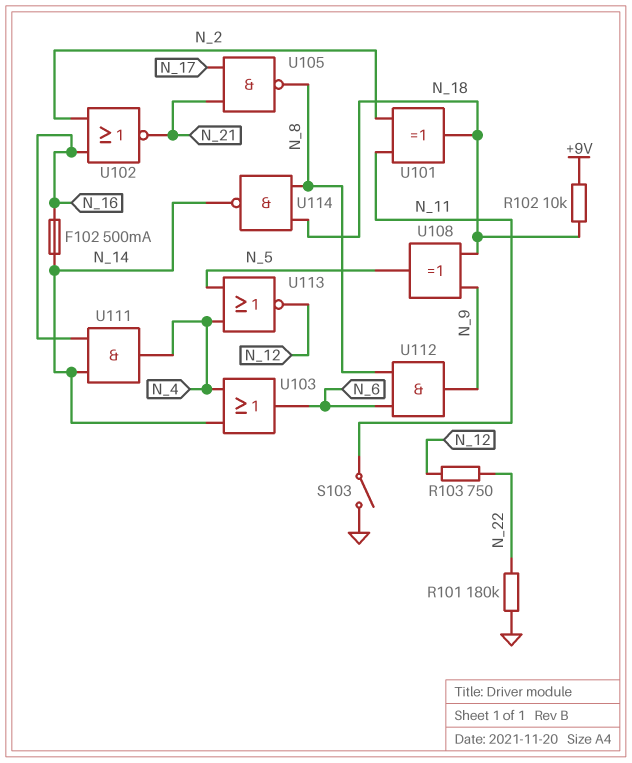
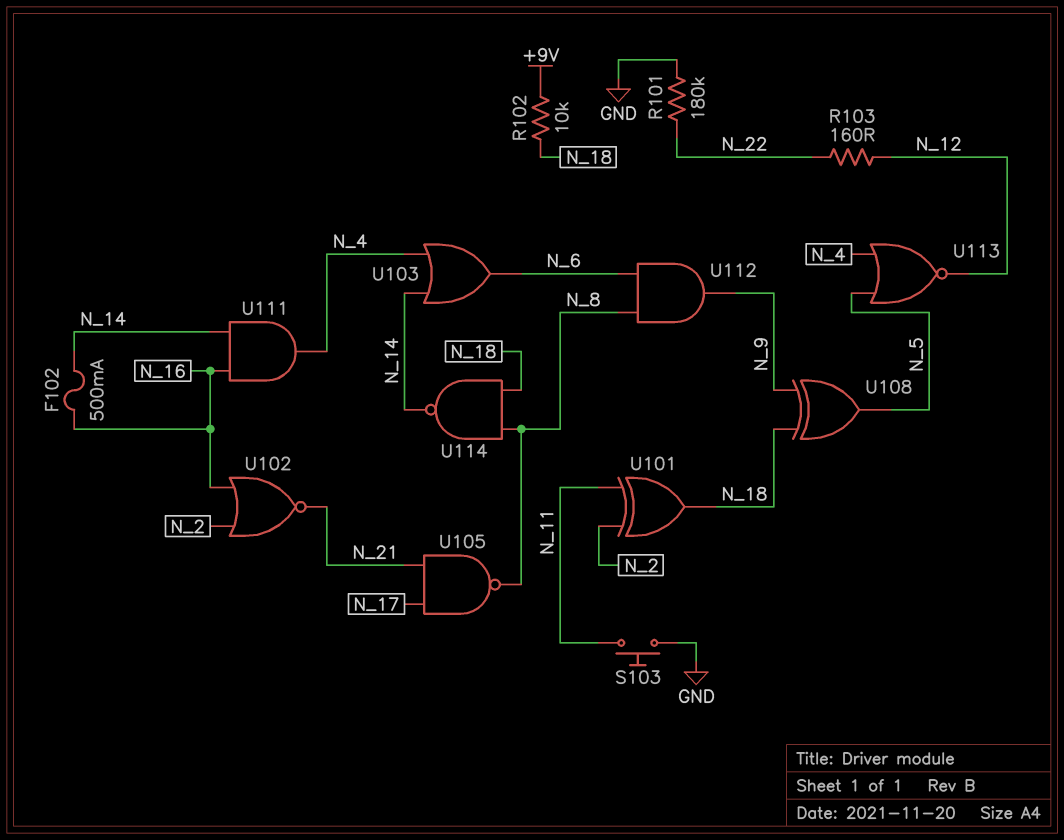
R103: 750 (N_12, N_22) -> 160 (N_12, N_22)
S103: switch (GND, N_11) -> button (GND, N_11)

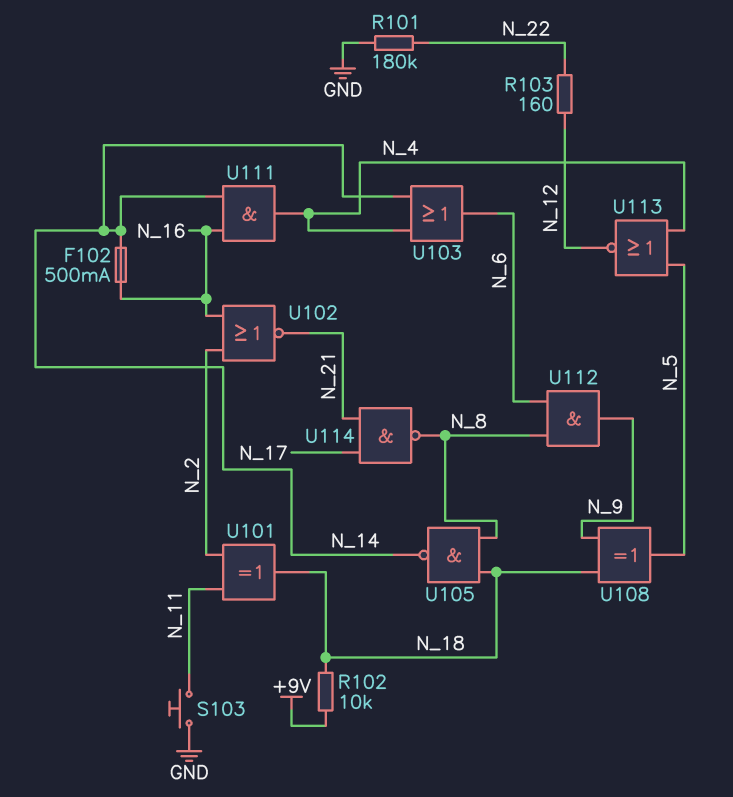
U105: NAND (in N_17, in N_21, out N_8) -> NAND (in N_8, in N_18, out N_14)
U114: NAND (in N_8, in N_18, out N_14) -> NAND (in N_17, in N_21, out N_8)

